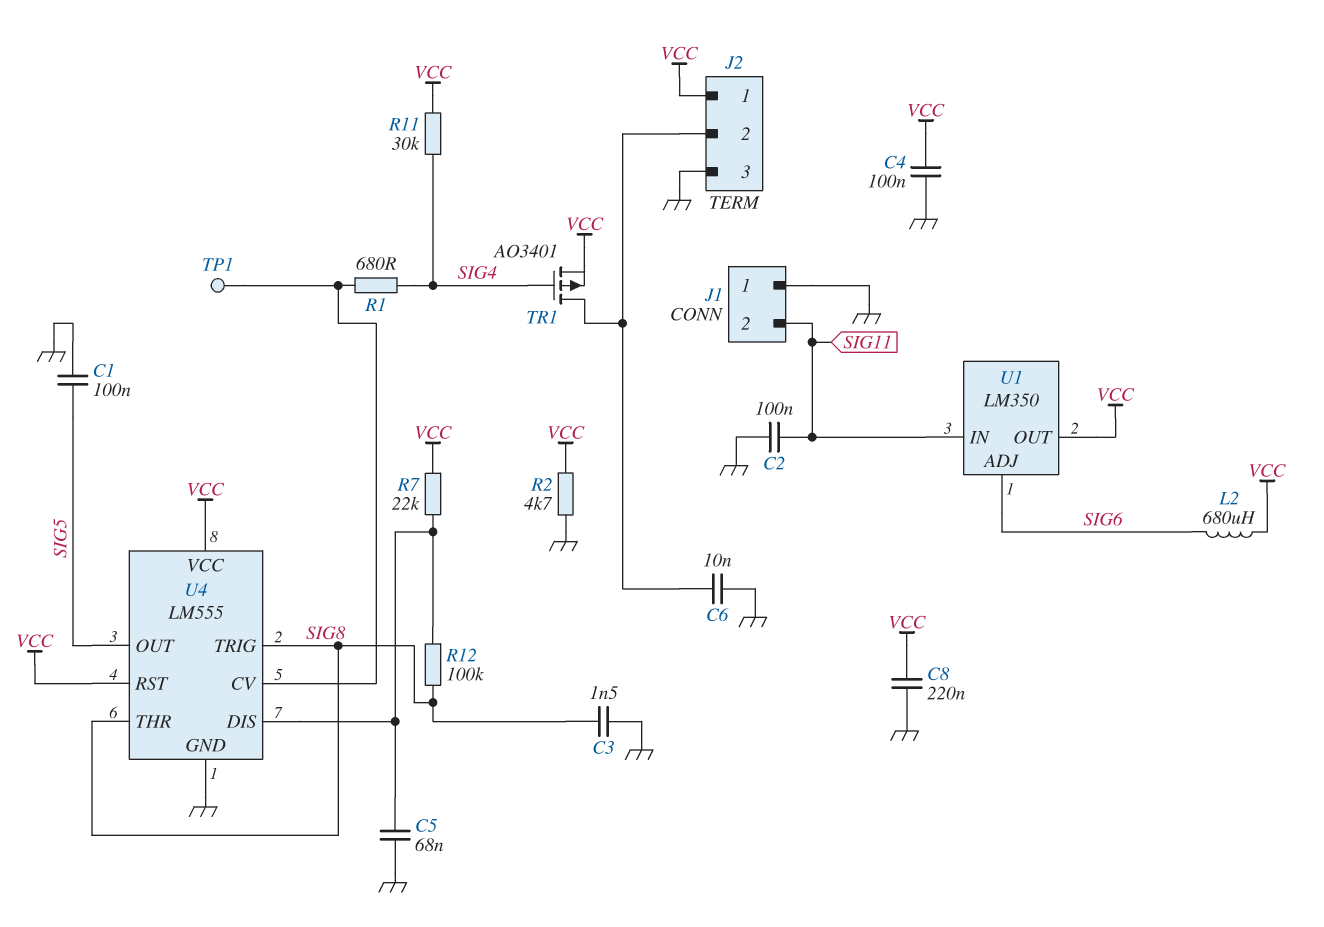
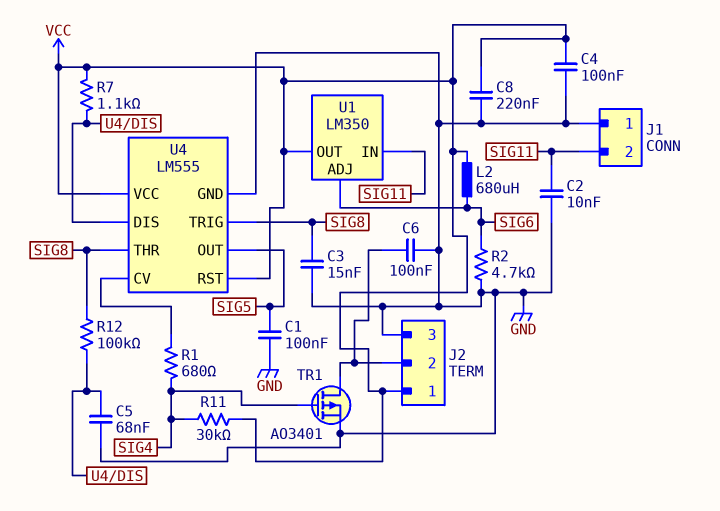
C2: 100nF (GND, SIG11) -> 10nF (GND, SIG11)
C3: 1.5nF (GND, SIG8) -> 15nF (GND, SIG8)
C6: 10nF (GND, J2/2) -> 100nF (GND, J2/2)
R2: 4.7k (GND, VCC) -> 4.7k (GND, SIG6)
R7: 22k (U4/DIS, VCC) -> 1.1k (U4/DIS, VCC)
TP1: test point (U4/CV) -> none
TR1: PMOS AO3401 (G SIG4, D J2/2, S VCC) -> PMOS AO3401 (G SIG4, D J2/2, S GND)

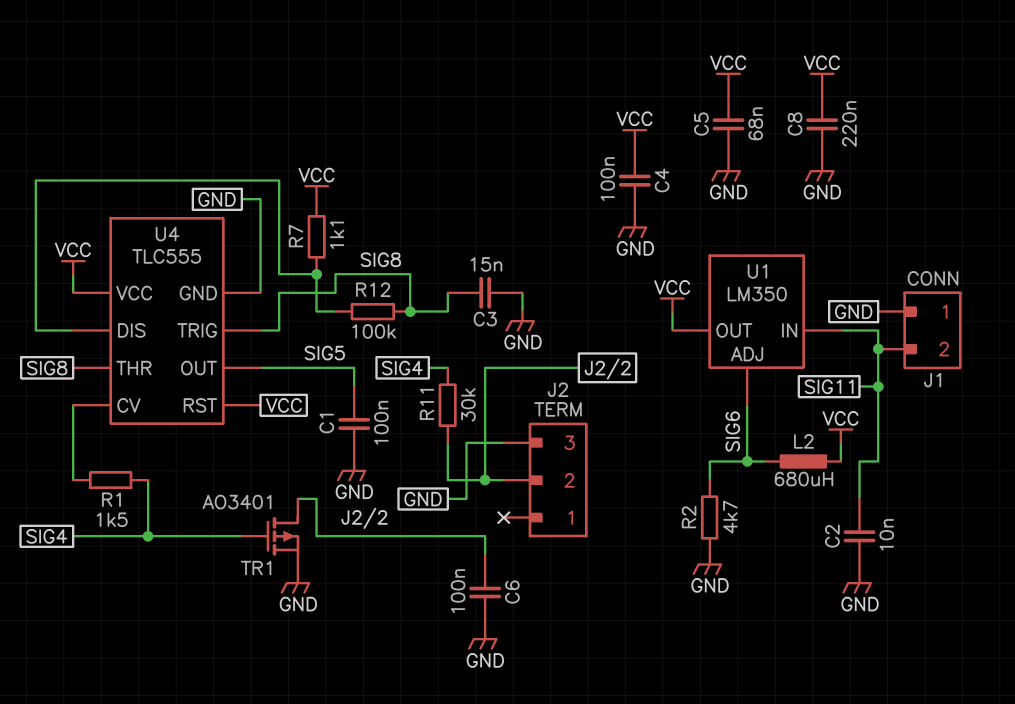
C5: 68nF (GND, U4/DIS) -> 68nF (GND, VCC)
J2 pin 1: VCC -> none
R1: 680 (SIG4, U4/CV) -> 1.5k (SIG4, U4/CV)
R11: 30k (SIG4, VCC) -> 30k (J2/2, SIG4)
U4: LM555 -> TLC555

